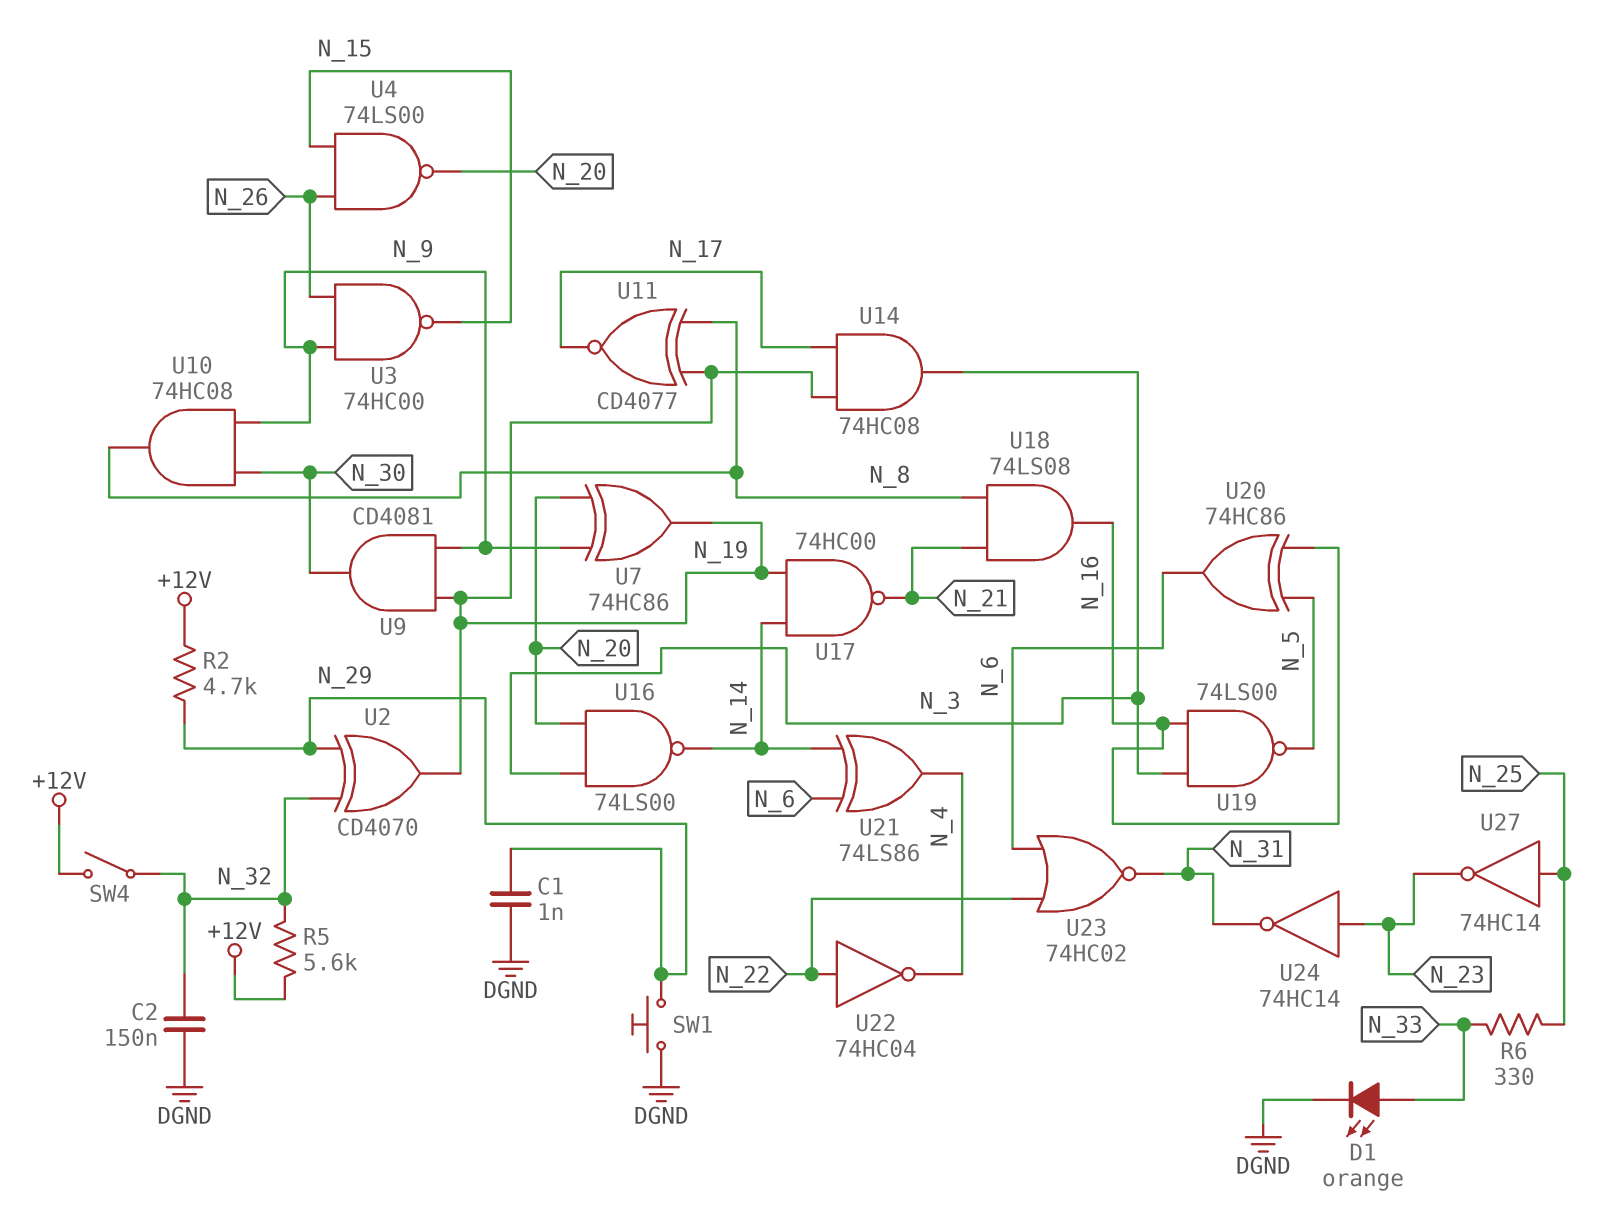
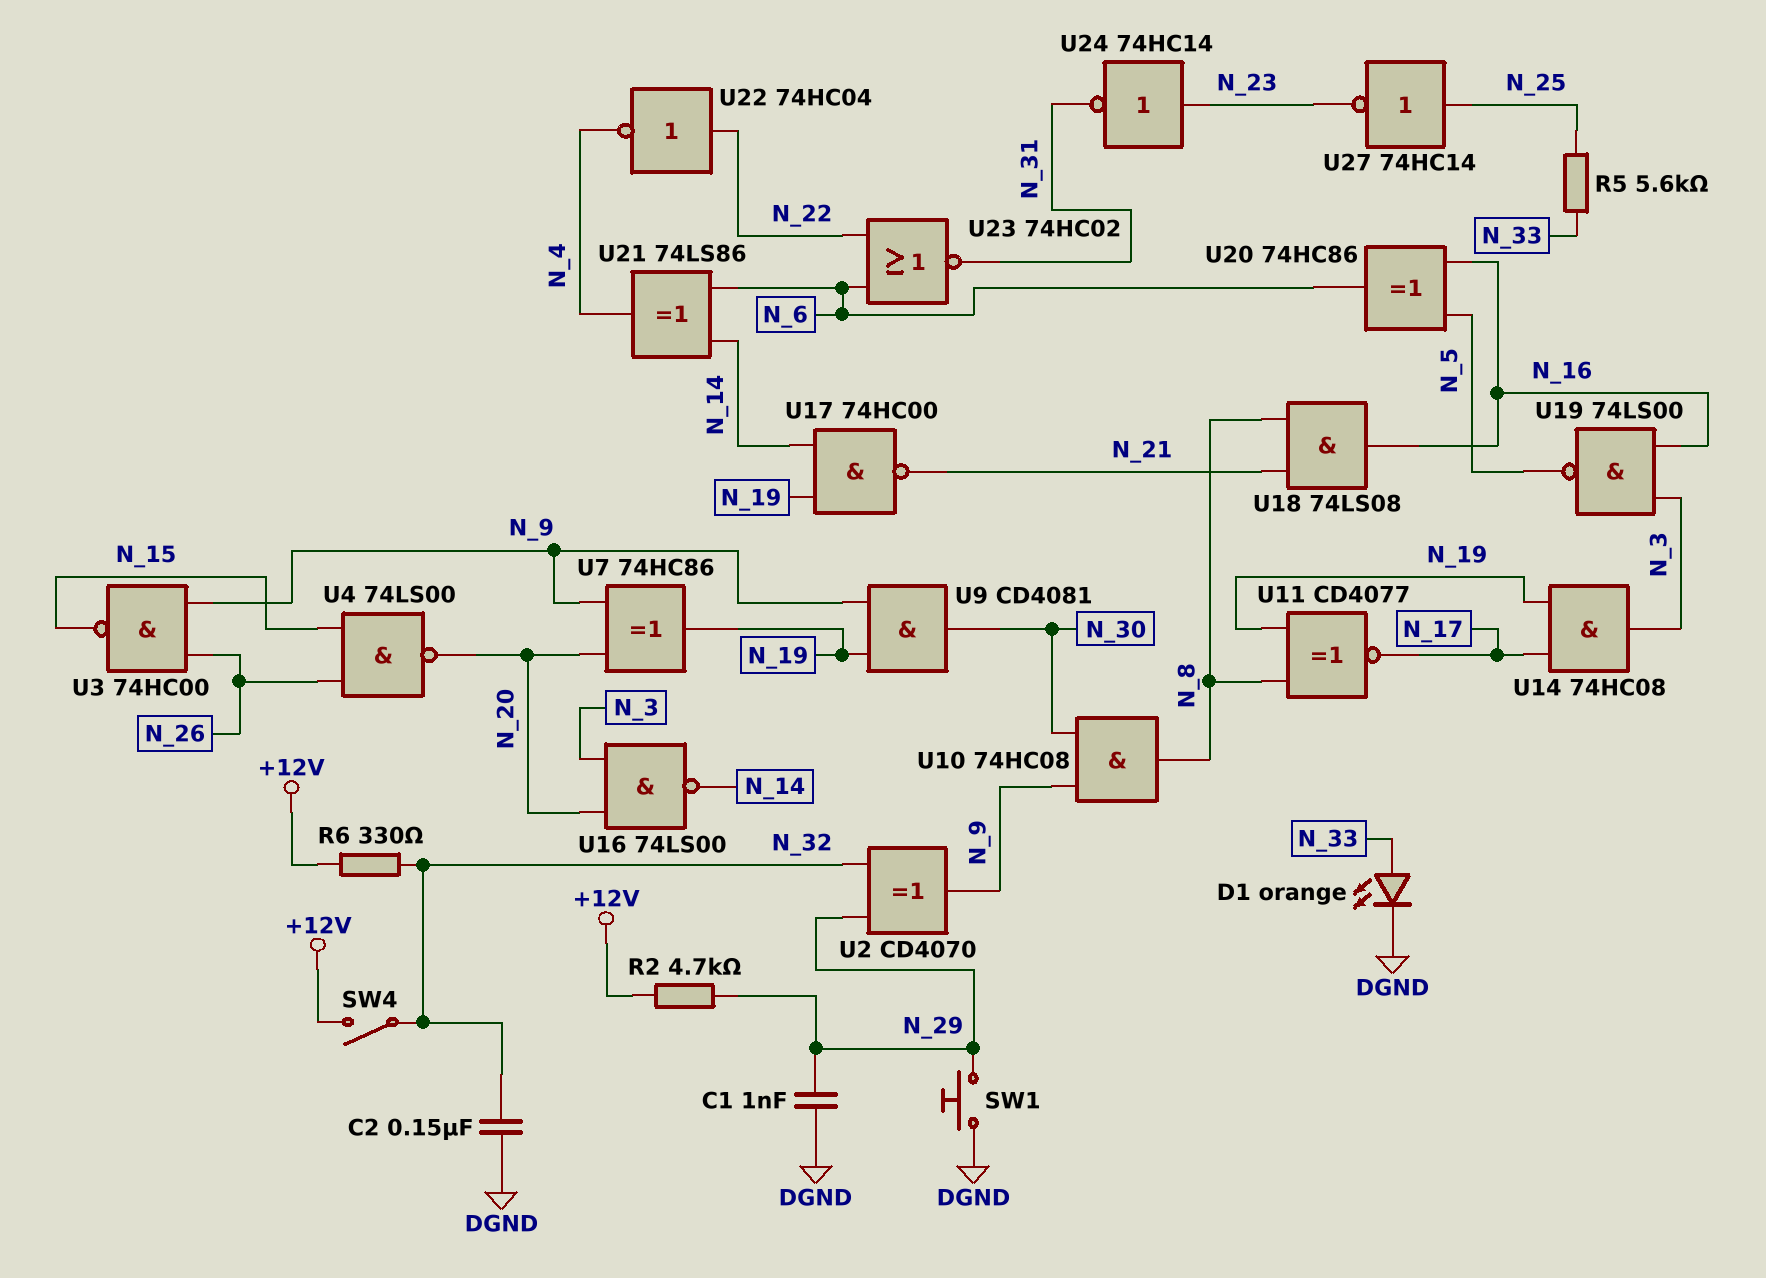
R5: 5.6k (+12V, N_32) -> 5.6k (N_25, N_33)
R6: 330 (N_25, N_33) -> 330 (+12V, N_32)
U2: XOR CD4070 (in N_29, in N_32, out N_19) -> XOR CD4070 (in N_29, in N_32, out N_9)

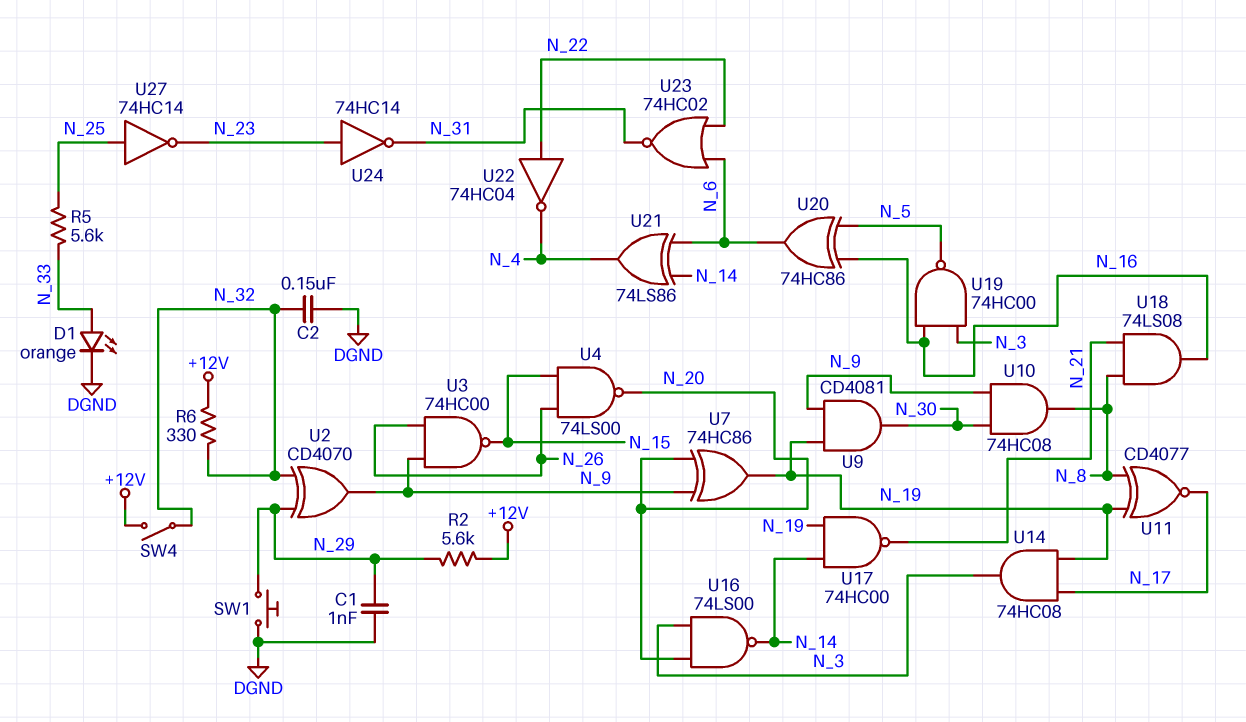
R2: 4.7k (+12V, N_29) -> 5.6k (+12V, N_29)
U19: NAND 74LS00 (in N_3, in N_16, out N_5) -> NAND 74HC00 (in N_3, in N_16, out N_5)

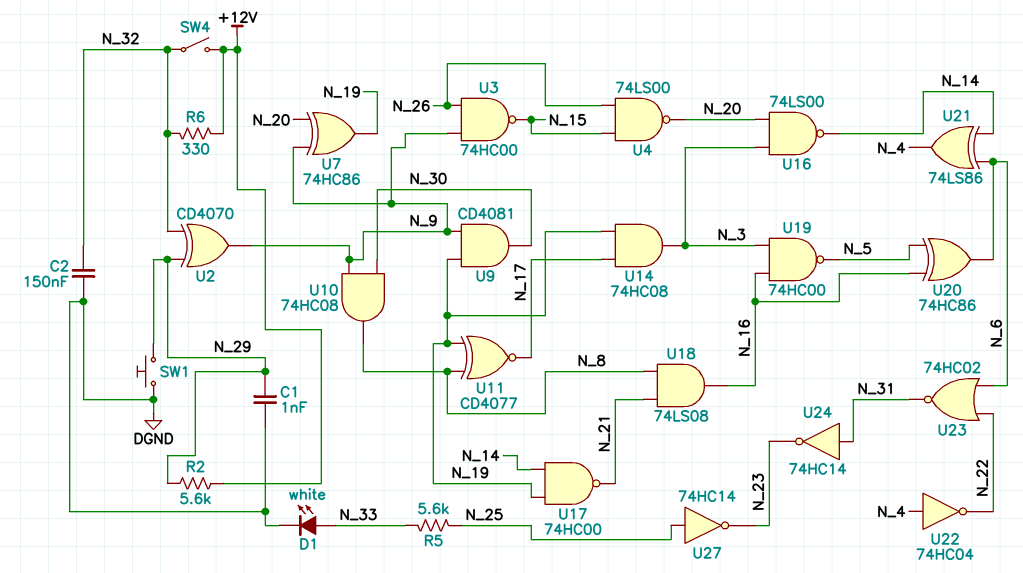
D1: LED orange (A N_33, K DGND) -> LED white (A N_33, K DGND)
U22: NOT 74HC04 (in N_22, out N_4) -> NOT 74HC04 (in N_4, out N_22)
U24: NOT 74HC14 (in N_23, out N_31) -> NOT 74HC14 (in N_31, out N_23)

